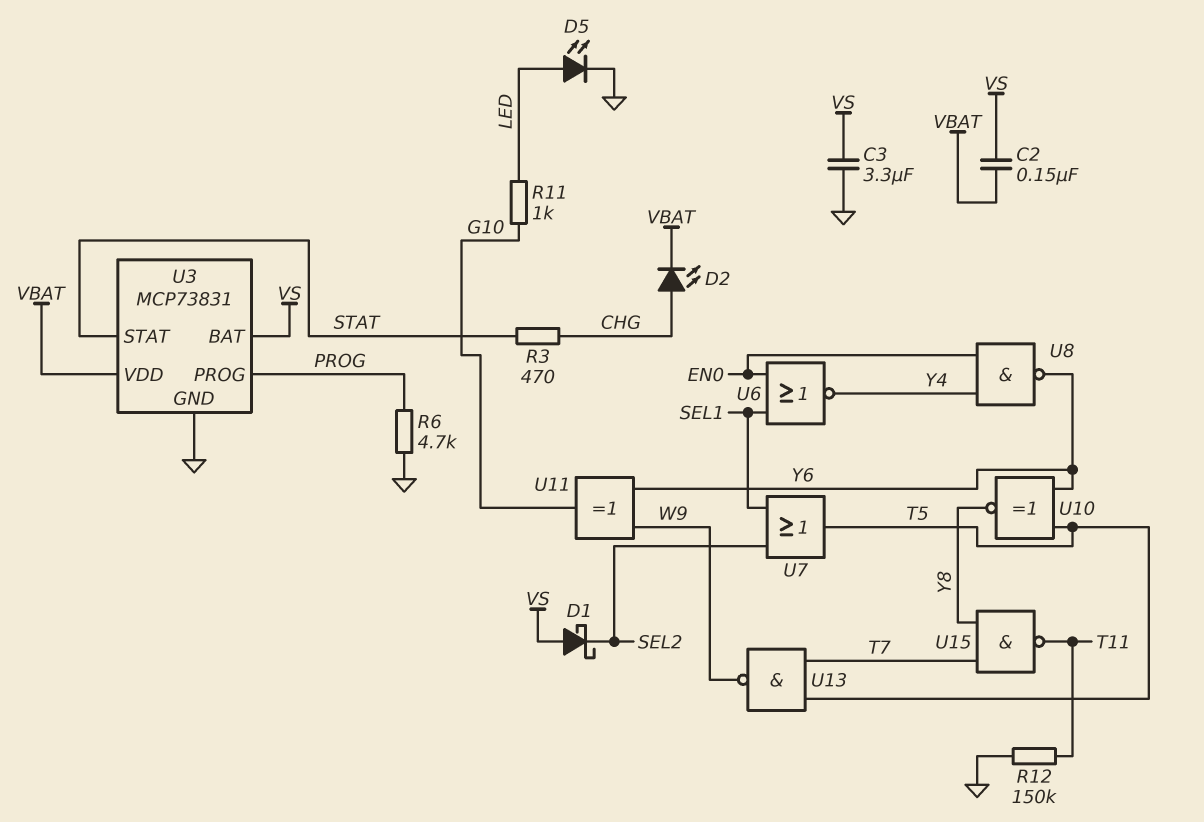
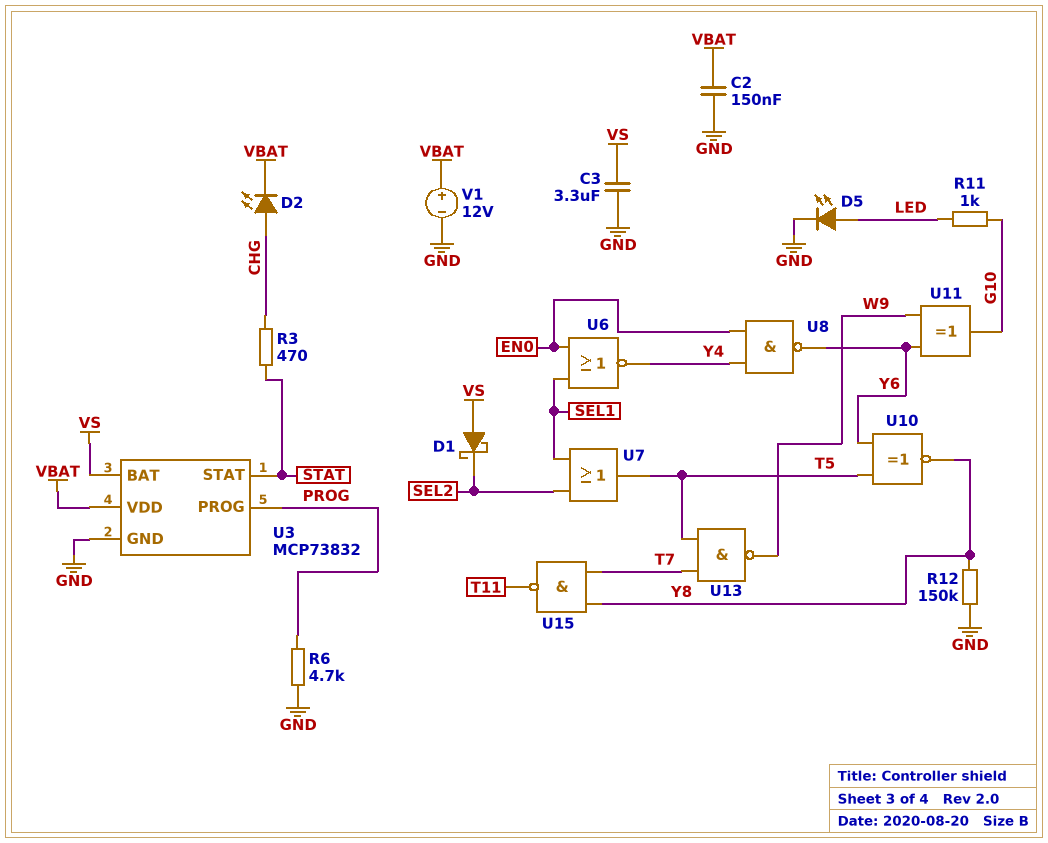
C2: 150nF (VBAT, VS) -> 150nF (GND, VBAT)
R12: 150k (GND, T11) -> 150k (GND, Y8)
U3: MCP73831 -> MCP73832
V1: none -> 12V (plus VBAT, minus GND)

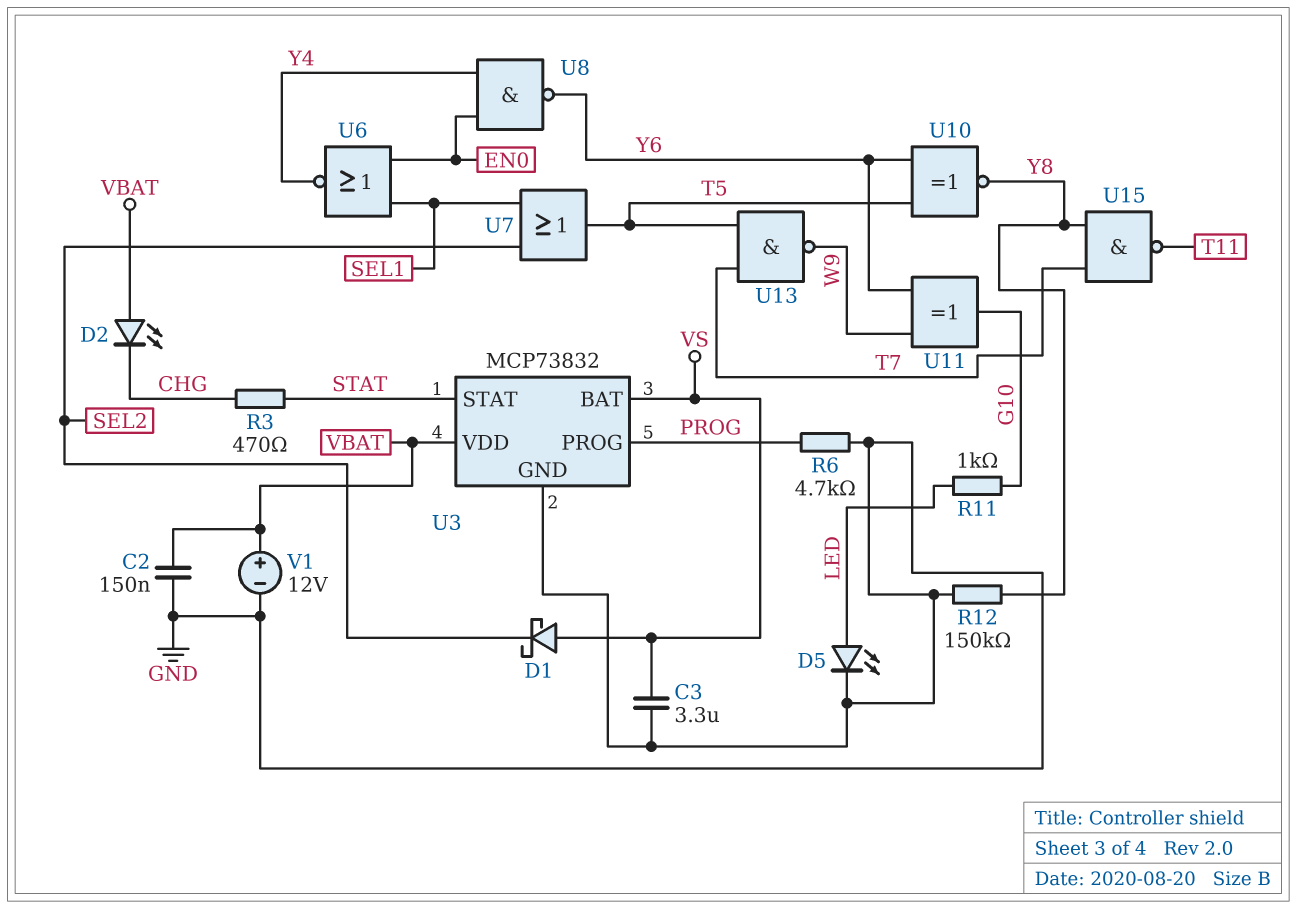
D2: LED (A CHG, K VBAT) -> LED (A VBAT, K CHG)

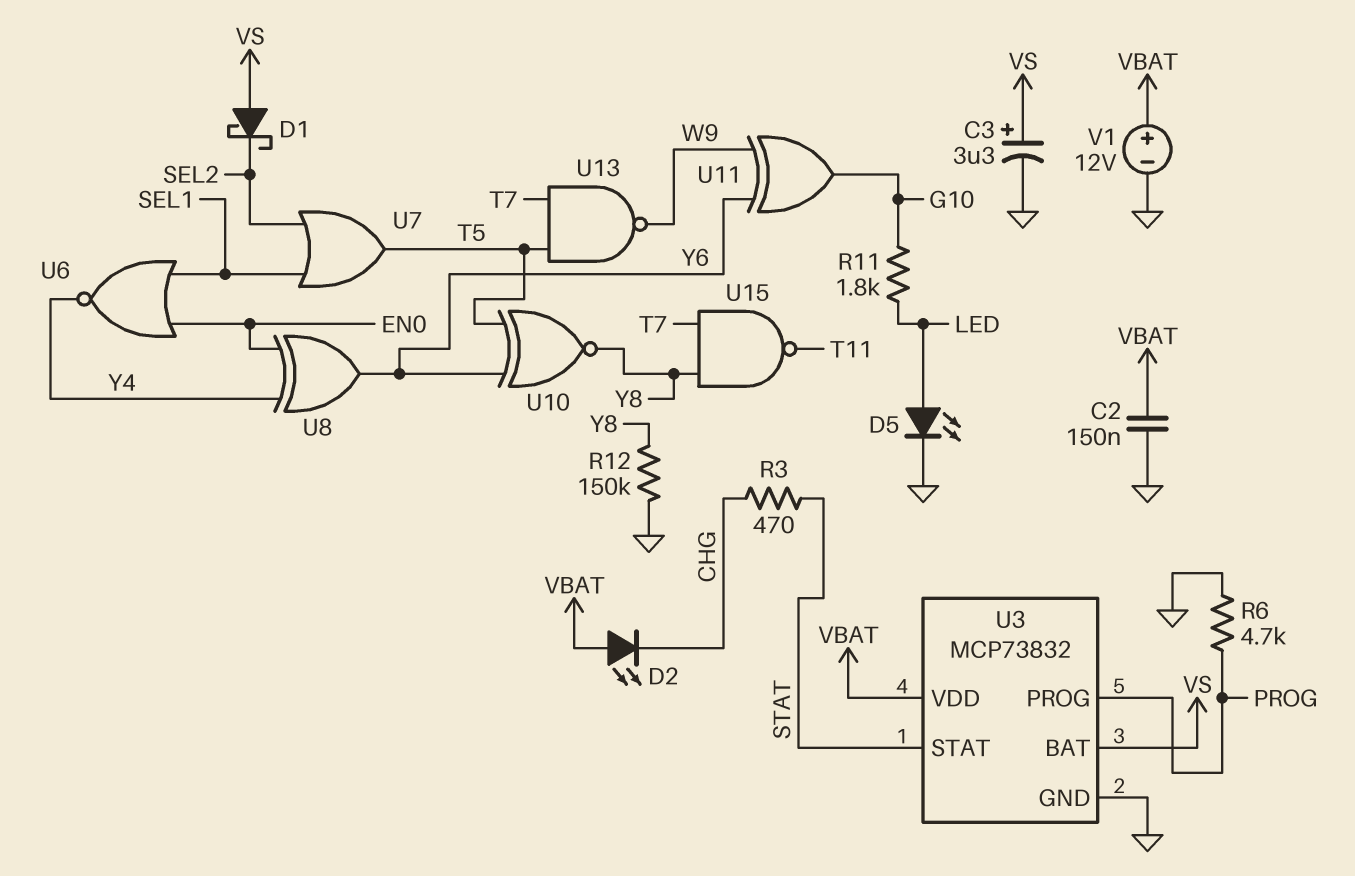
C3: 3.3uF (GND, VS) -> 3.3uF (plus VS, minus GND)
R11: 1k (G10, LED) -> 1.8k (G10, LED)
U8: NAND (in EN0, in Y4, out Y6) -> XOR (in EN0, in Y4, out Y6)

